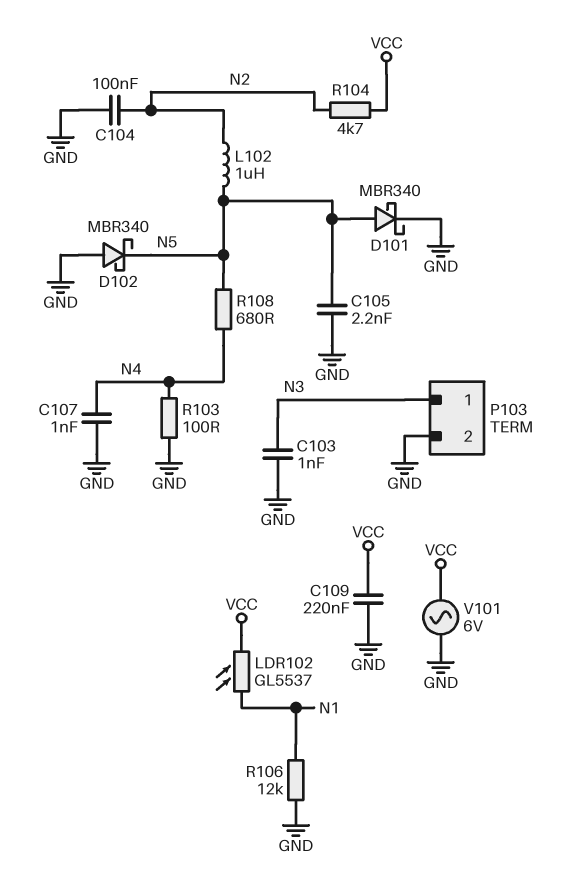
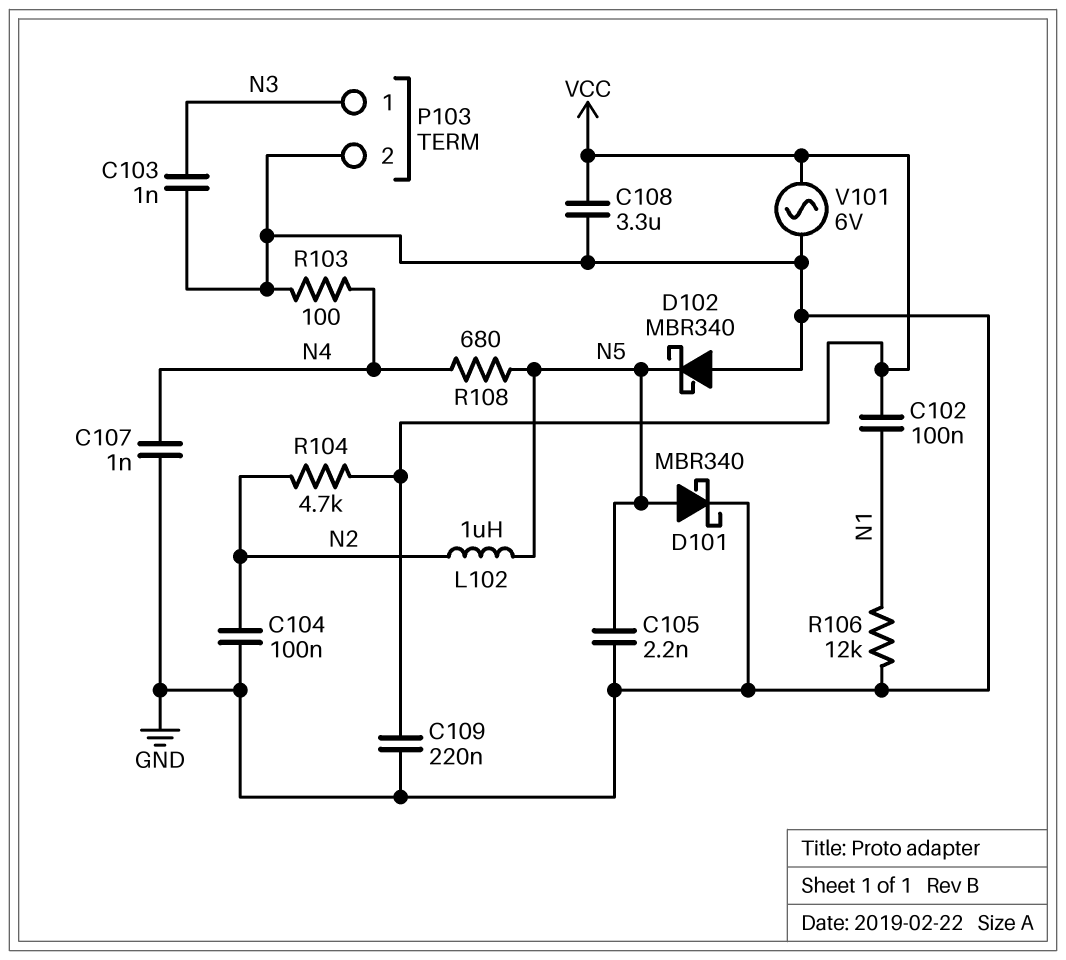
C102: none -> 100nF (N1, VCC)
C108: none -> 3.3uF (GND, VCC)
LDR102: GL5537 (N1, VCC) -> none

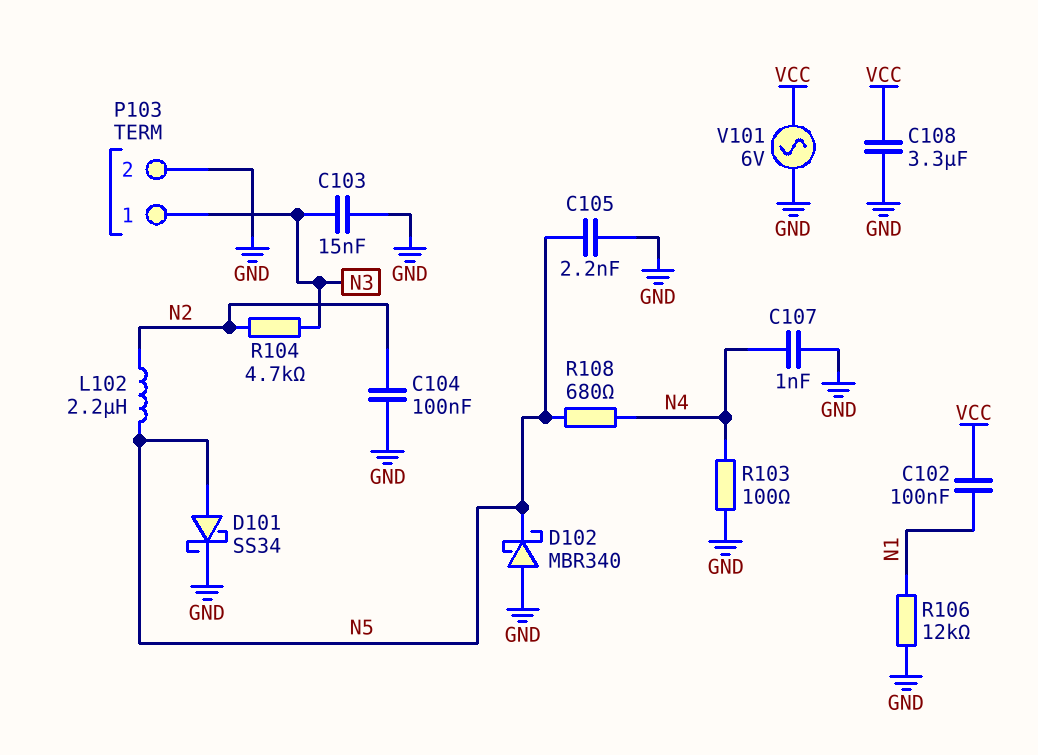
C103: 1nF (GND, N3) -> 15nF (GND, N3)
C109: 220nF (GND, VCC) -> none
D101: schottky MBR340 (A N5, K GND) -> schottky SS34 (A N5, K GND)
L102: 1uH (N2, N5) -> 2.2uH (N2, N5)
R104: 4.7k (N2, VCC) -> 4.7k (N2, N3)

